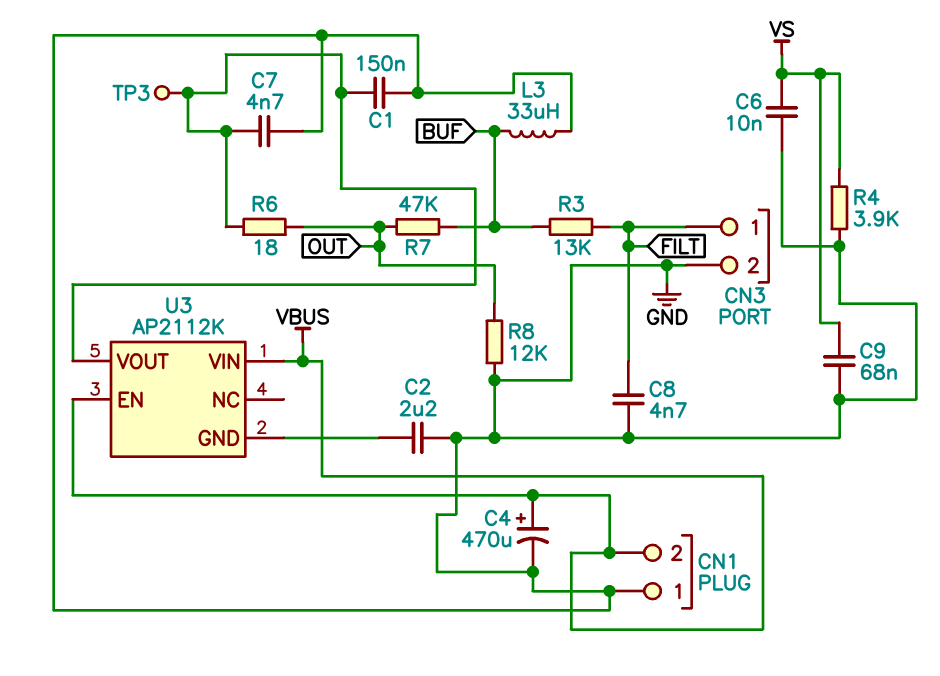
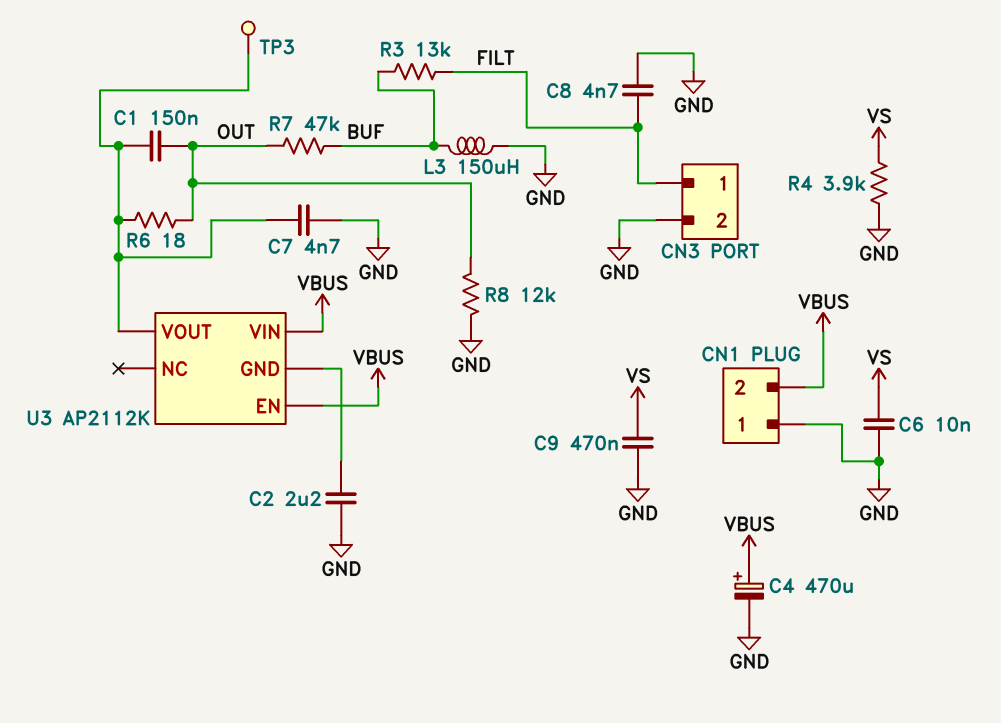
C1: 150nF (GND, U3/VOUT) -> 150nF (OUT, U3/VOUT)
C9: 68nF (GND, VS) -> 470nF (GND, VS)
L3: 33uH (BUF, GND) -> 150uH (BUF, GND)

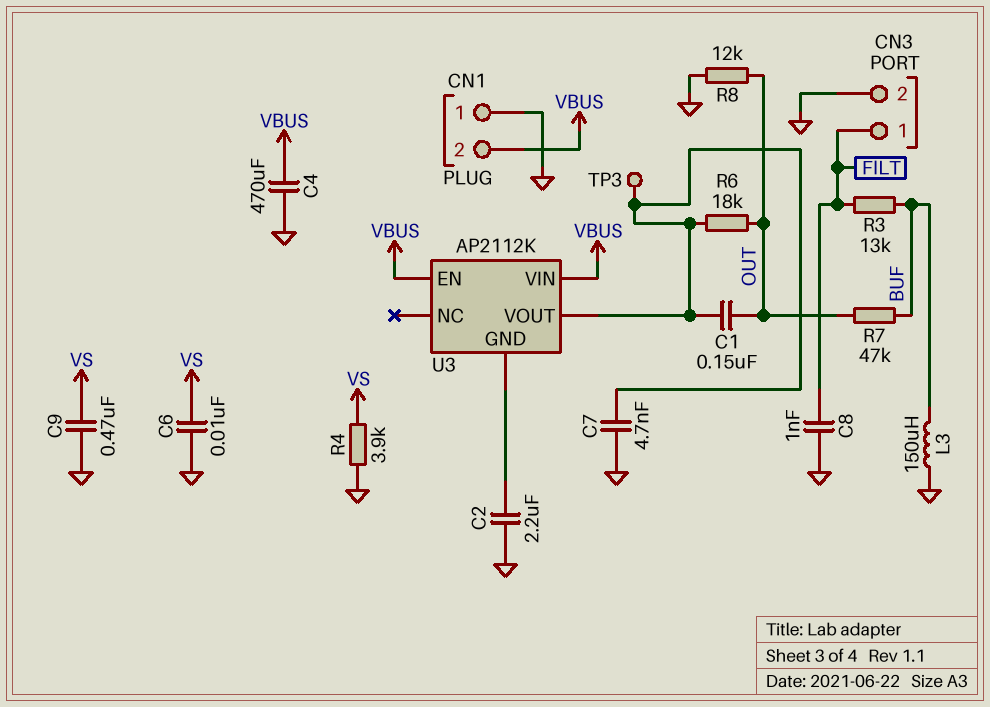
C4: 470uF (plus VBUS, minus GND) -> 470uF (GND, VBUS)
C8: 4.7nF (FILT, GND) -> 1nF (FILT, GND)
R6: 18 (OUT, U3/VOUT) -> 18k (OUT, U3/VOUT)

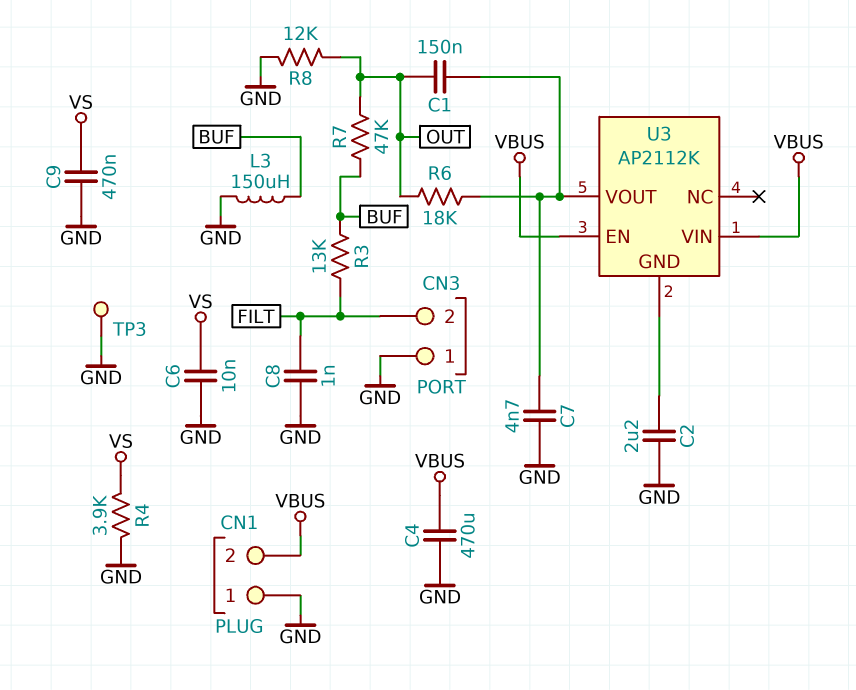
CN3 pin 1: FILT -> GND
CN3 pin 2: GND -> FILT
TP3: test point (U3/VOUT) -> test point (GND)

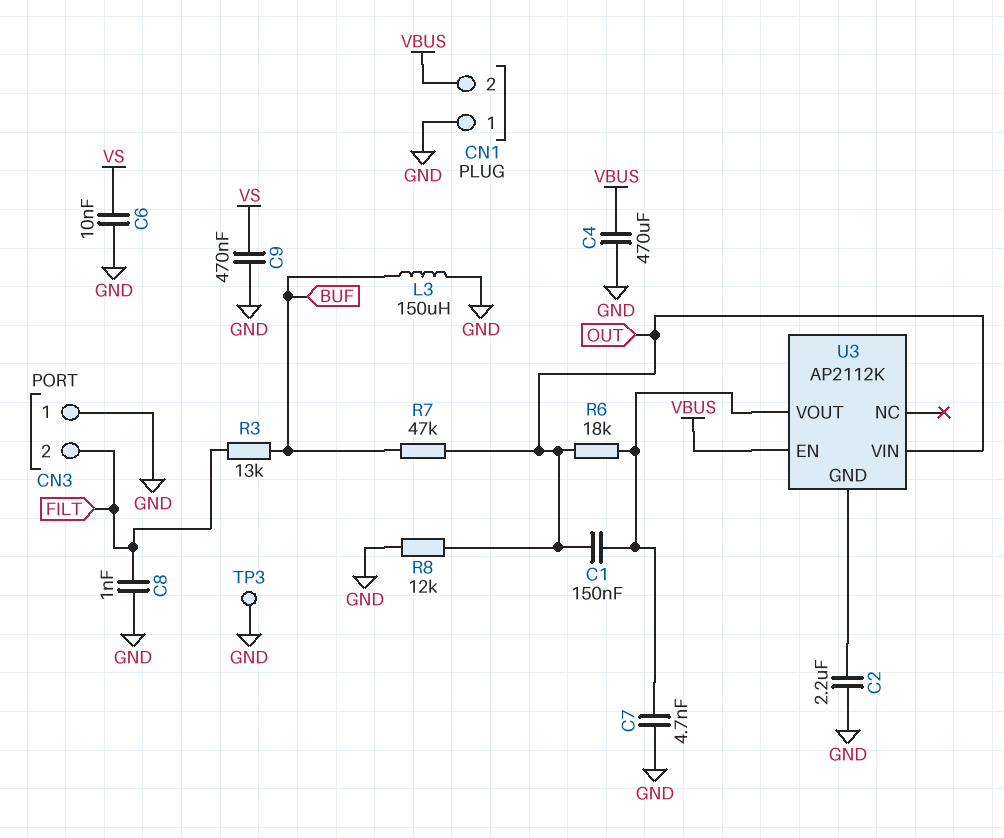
R4: 3.9k (GND, VS) -> none
U3 pin VIN: VBUS -> OUT

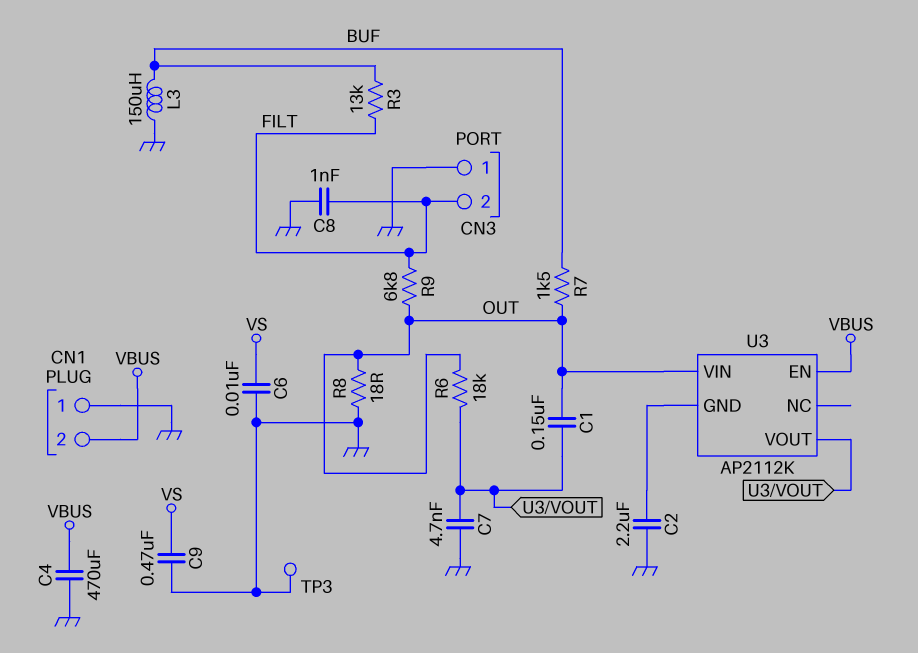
R7: 47k (BUF, OUT) -> 1.5k (BUF, OUT)
R8: 12k (GND, OUT) -> 18 (GND, OUT)
R9: none -> 6.8k (FILT, OUT)

